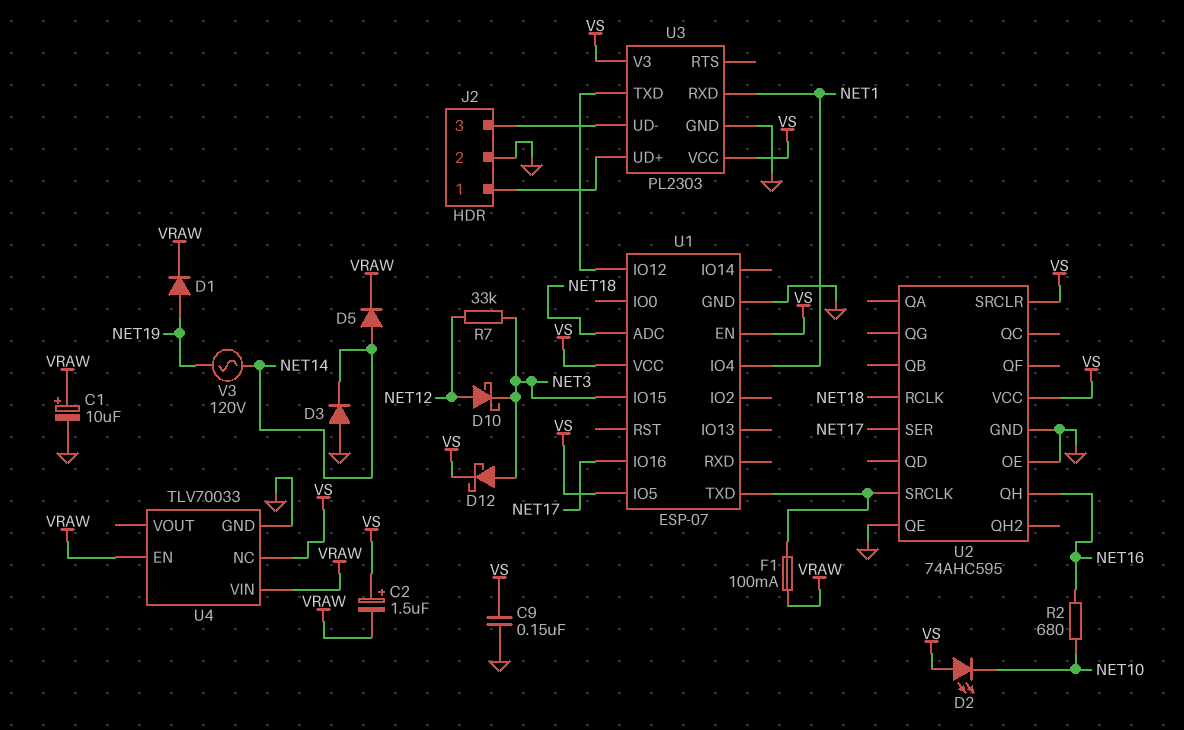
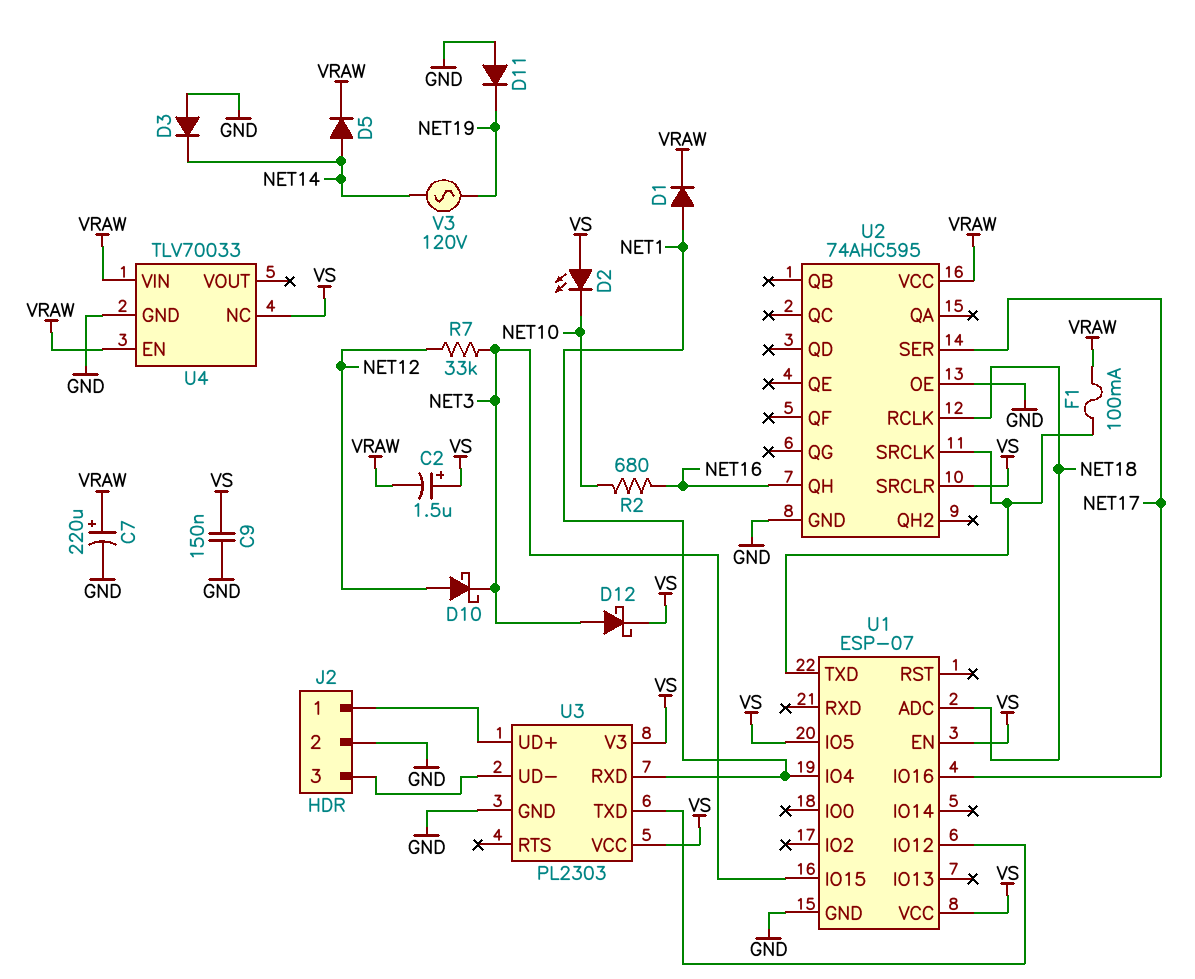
C1: 10uF (plus VRAW, minus GND) -> none
C7: none -> 220uF (plus VRAW, minus GND)
D1: diode (A NET19, K VRAW) -> diode (A NET1, K VRAW)
D11: none -> diode (A GND, K NET19)
U2 pin QE: GND -> none
U2 pin VCC: VS -> VRAW

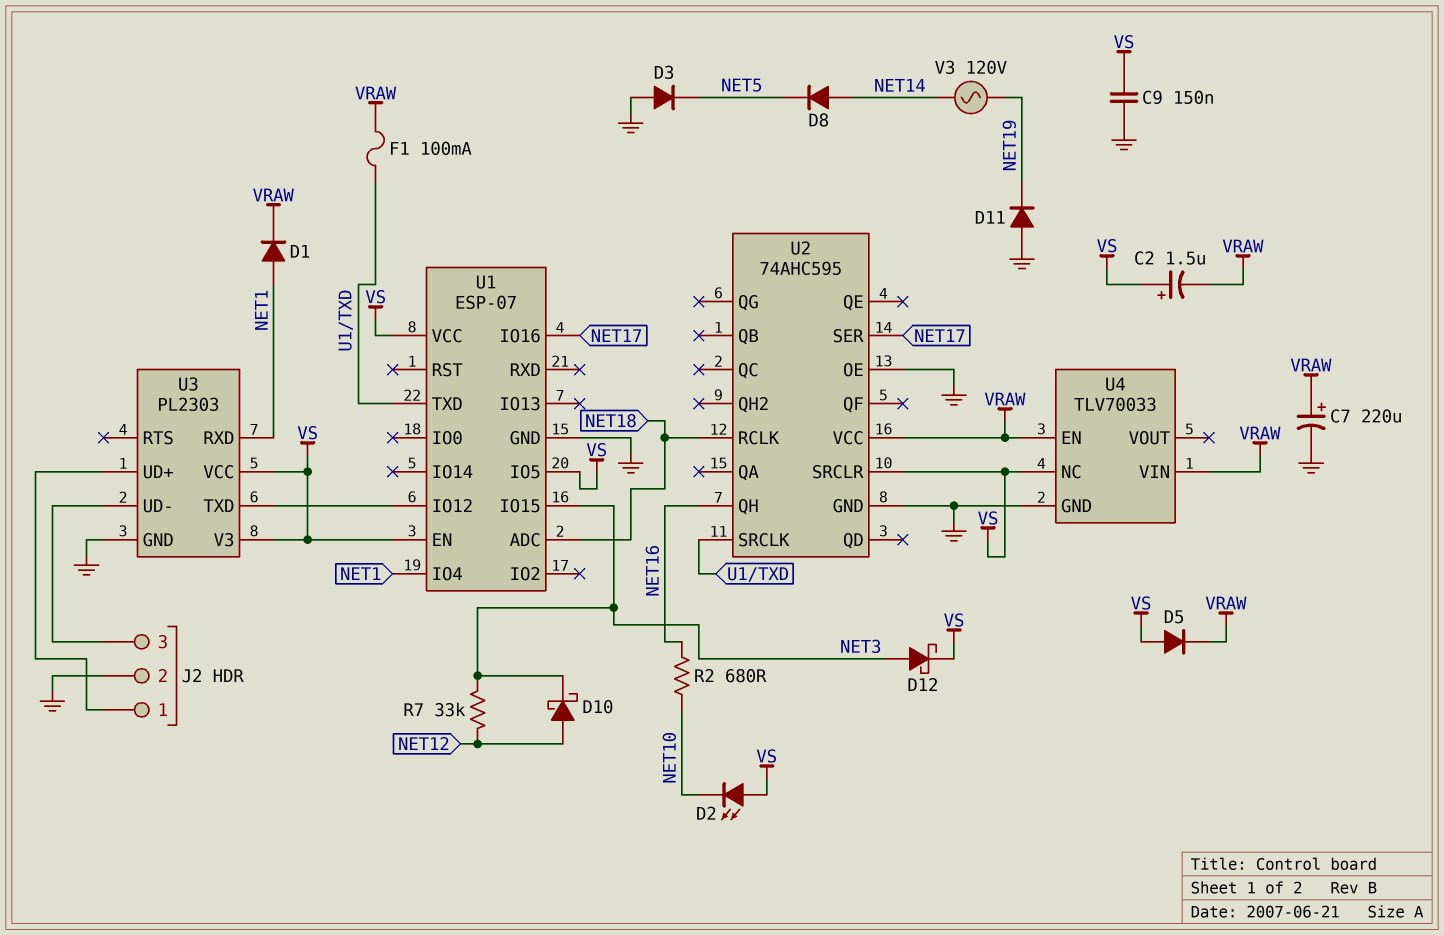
D3: diode (A GND, K NET14) -> diode (A GND, K NET5)
D5: diode (A NET14, K VRAW) -> diode (A VS, K VRAW)
D8: none -> diode (A NET14, K NET5)

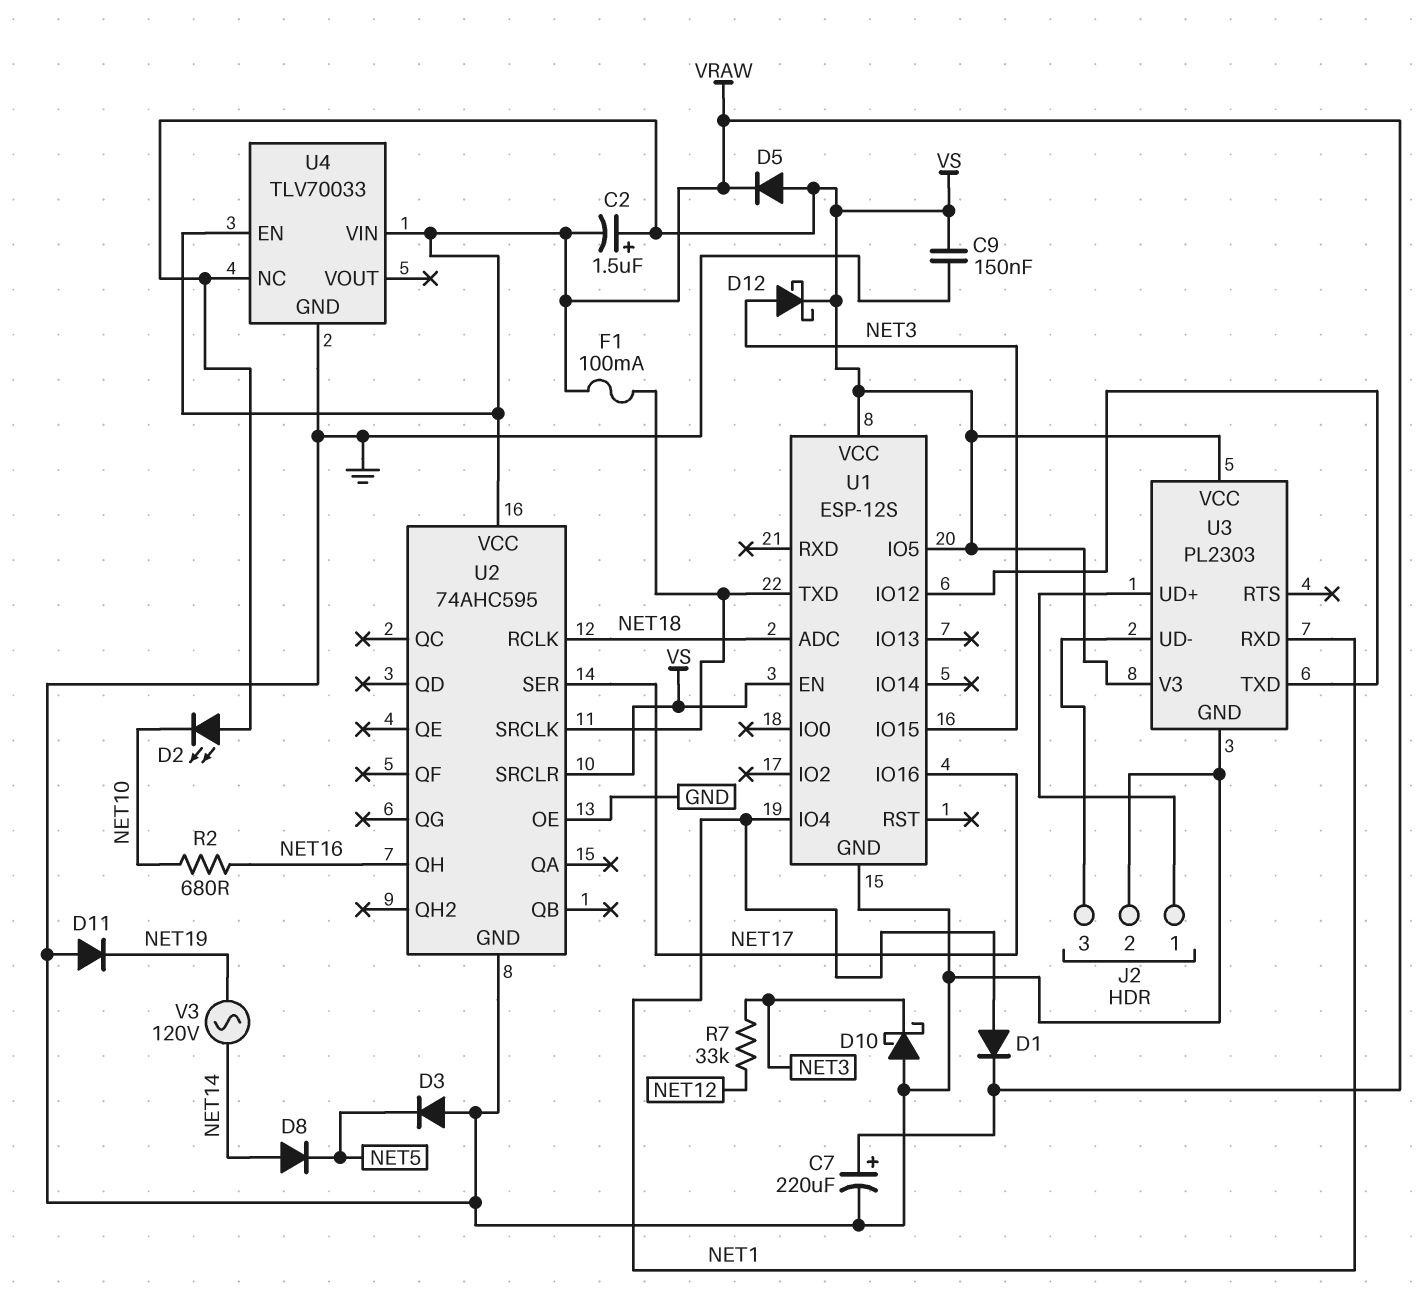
D10: schottky (A NET12, K NET3) -> schottky (A GND, K NET3)
U1: ESP-07 -> ESP-12S

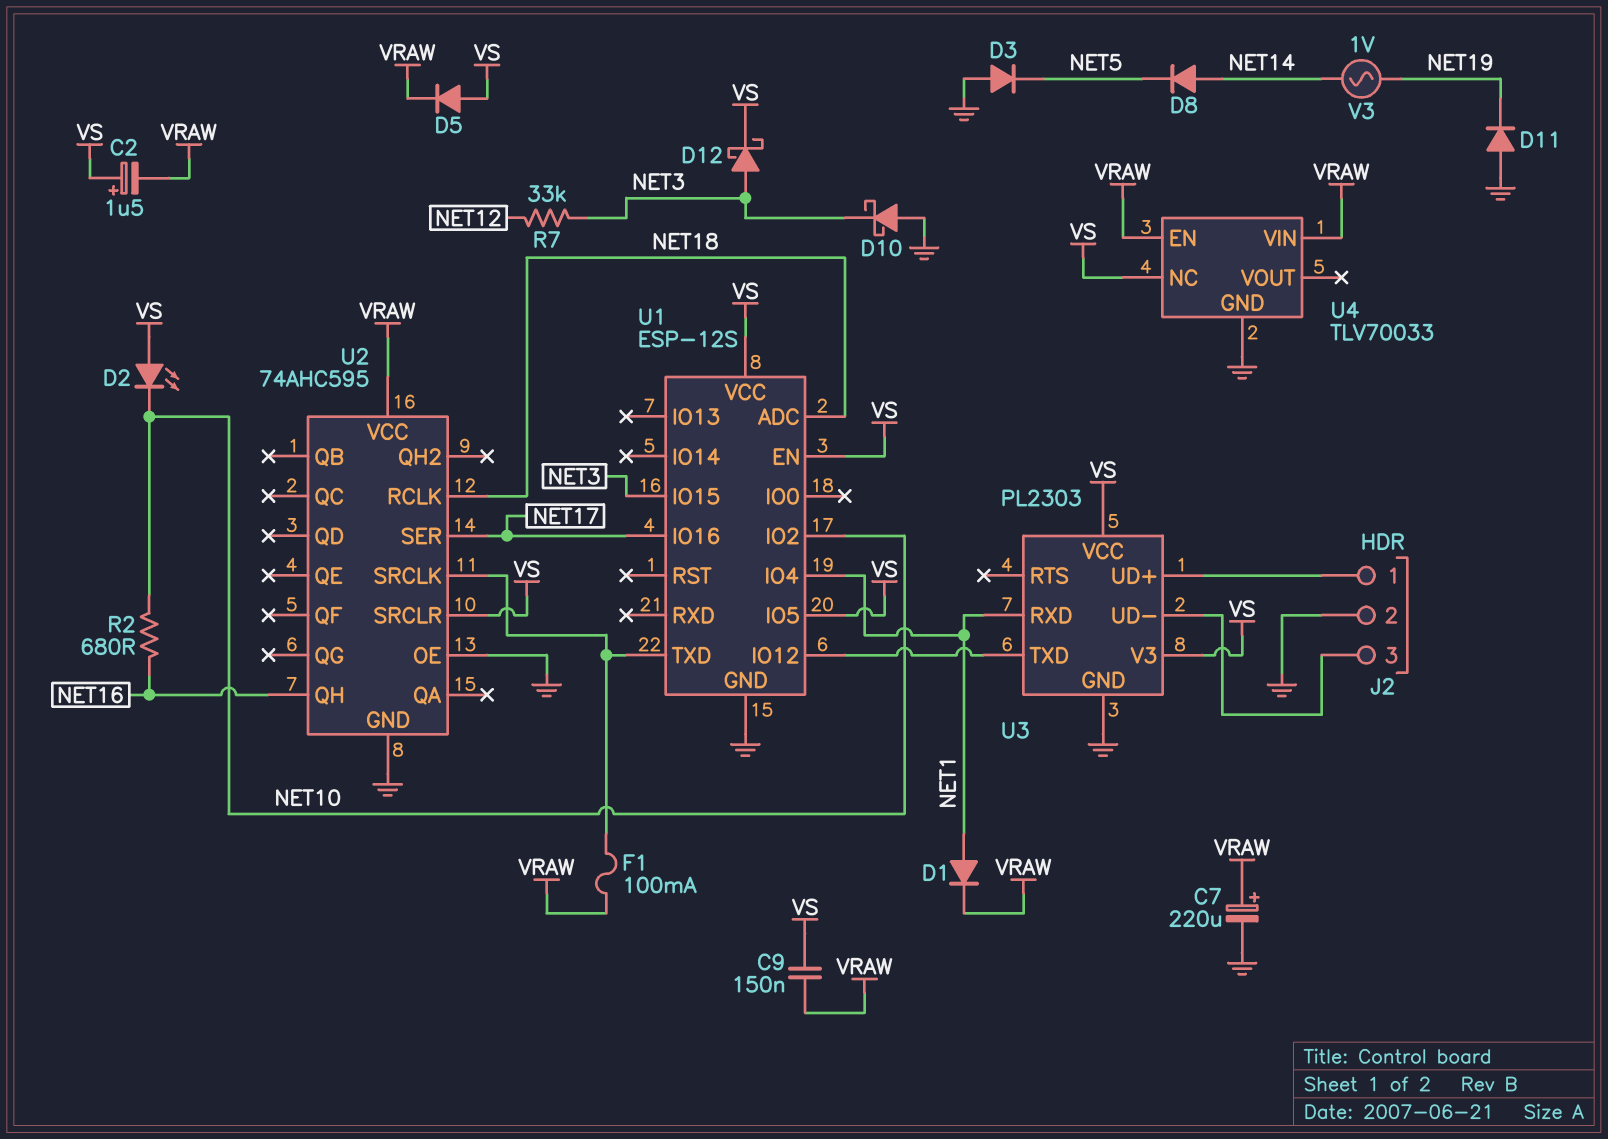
C9: 150nF (GND, VS) -> 150nF (VRAW, VS)
U1 pin IO2: none -> NET10
V3: AC 120V (NET14, NET19) -> AC 1V (NET14, NET19)

